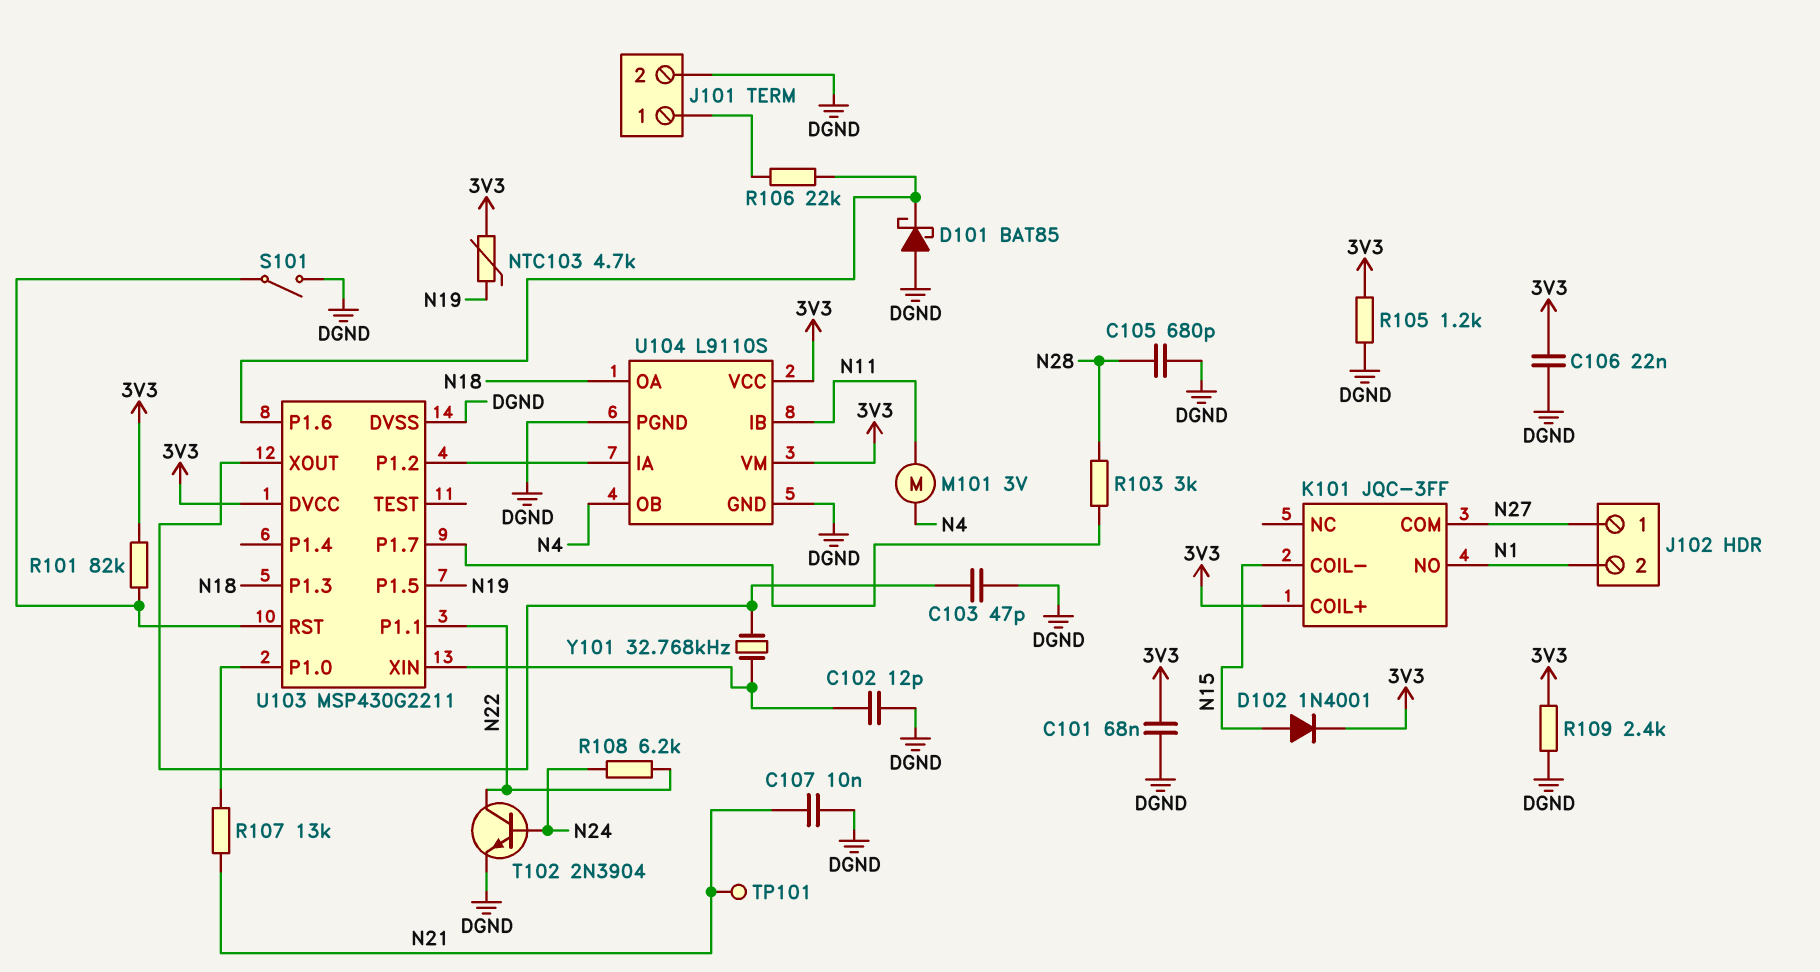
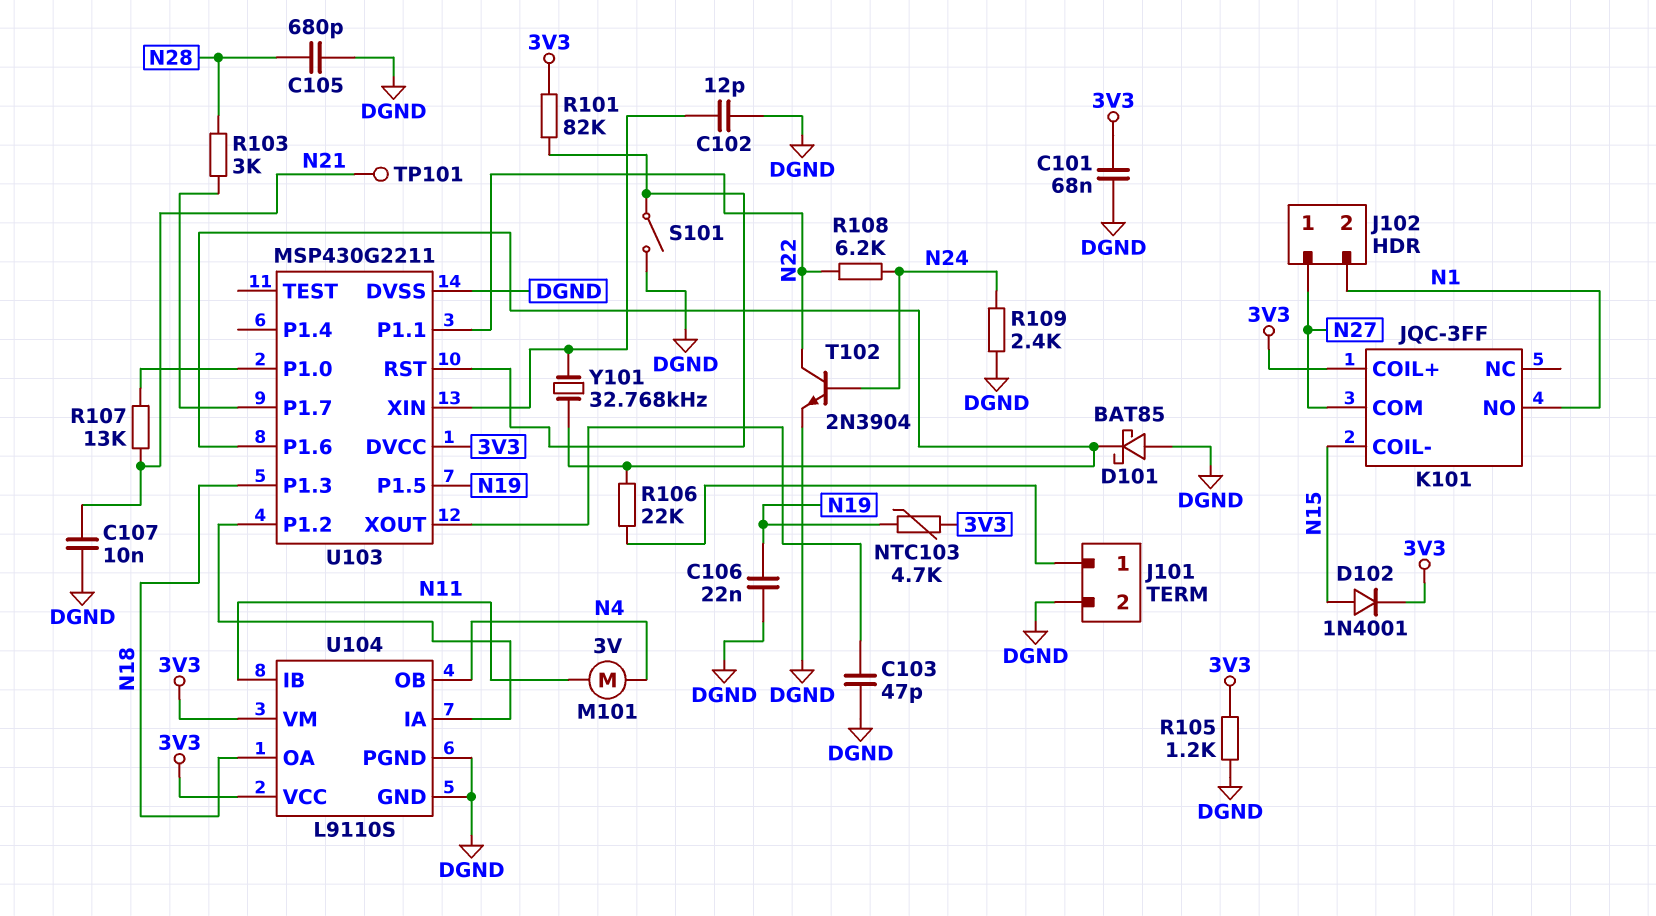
C106: 22nF (3V3, DGND) -> 22nF (DGND, N19)
R109: 2.4k (3V3, DGND) -> 2.4k (DGND, N24)
Y101: 32.768kHz (U103/XIN, U103/XOUT) -> 32.768kHz (U103/P1.6, U103/XIN)

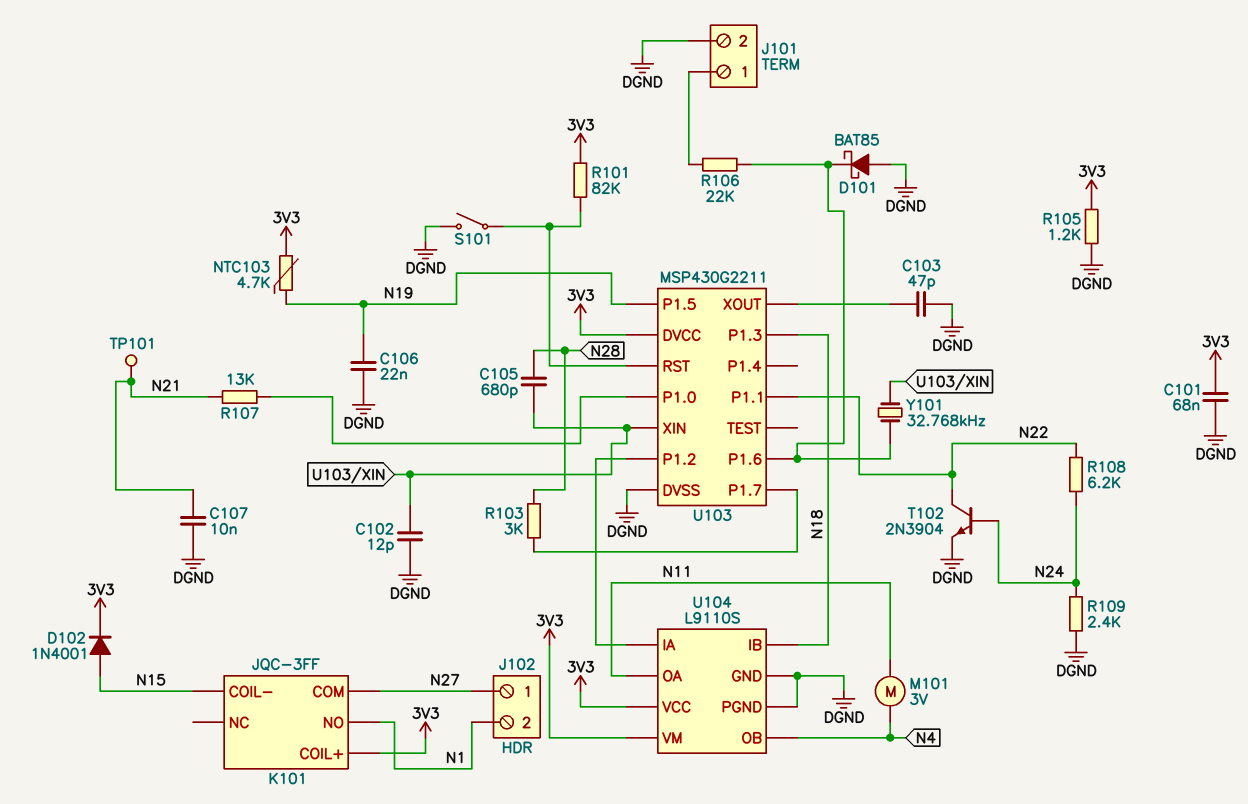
C105: 680pF (DGND, N28) -> 680pF (N28, U103/XIN)
U104 pin IB: N11 -> N18
U104 pin OA: N18 -> N11

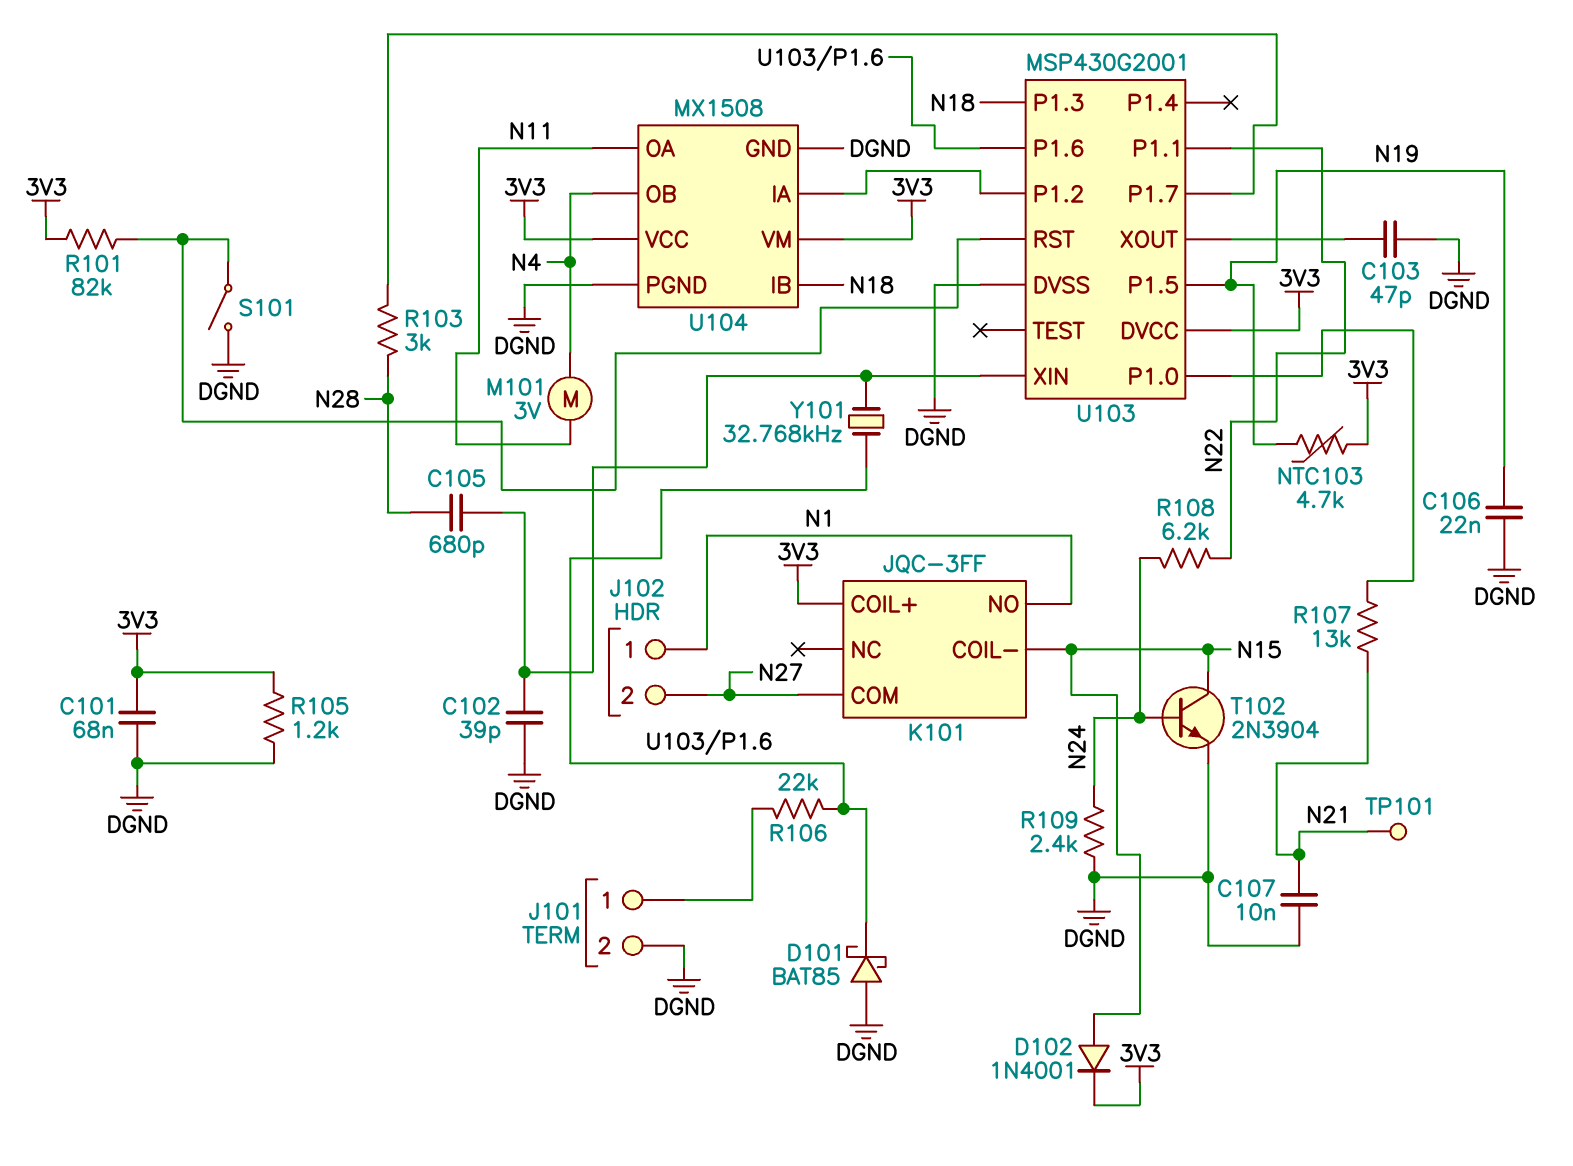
C102: 12pF (DGND, U103/XIN) -> 39pF (DGND, U103/XIN)
J102 pin 1: N27 -> N1
J102 pin 2: N1 -> N27
T102: NPN 2N3904 (B N24, C N22, E DGND) -> NPN 2N3904 (B N24, C N15, E DGND)
U103: MSP430G2211 -> MSP430G2001
U104: L9110S -> MX1508

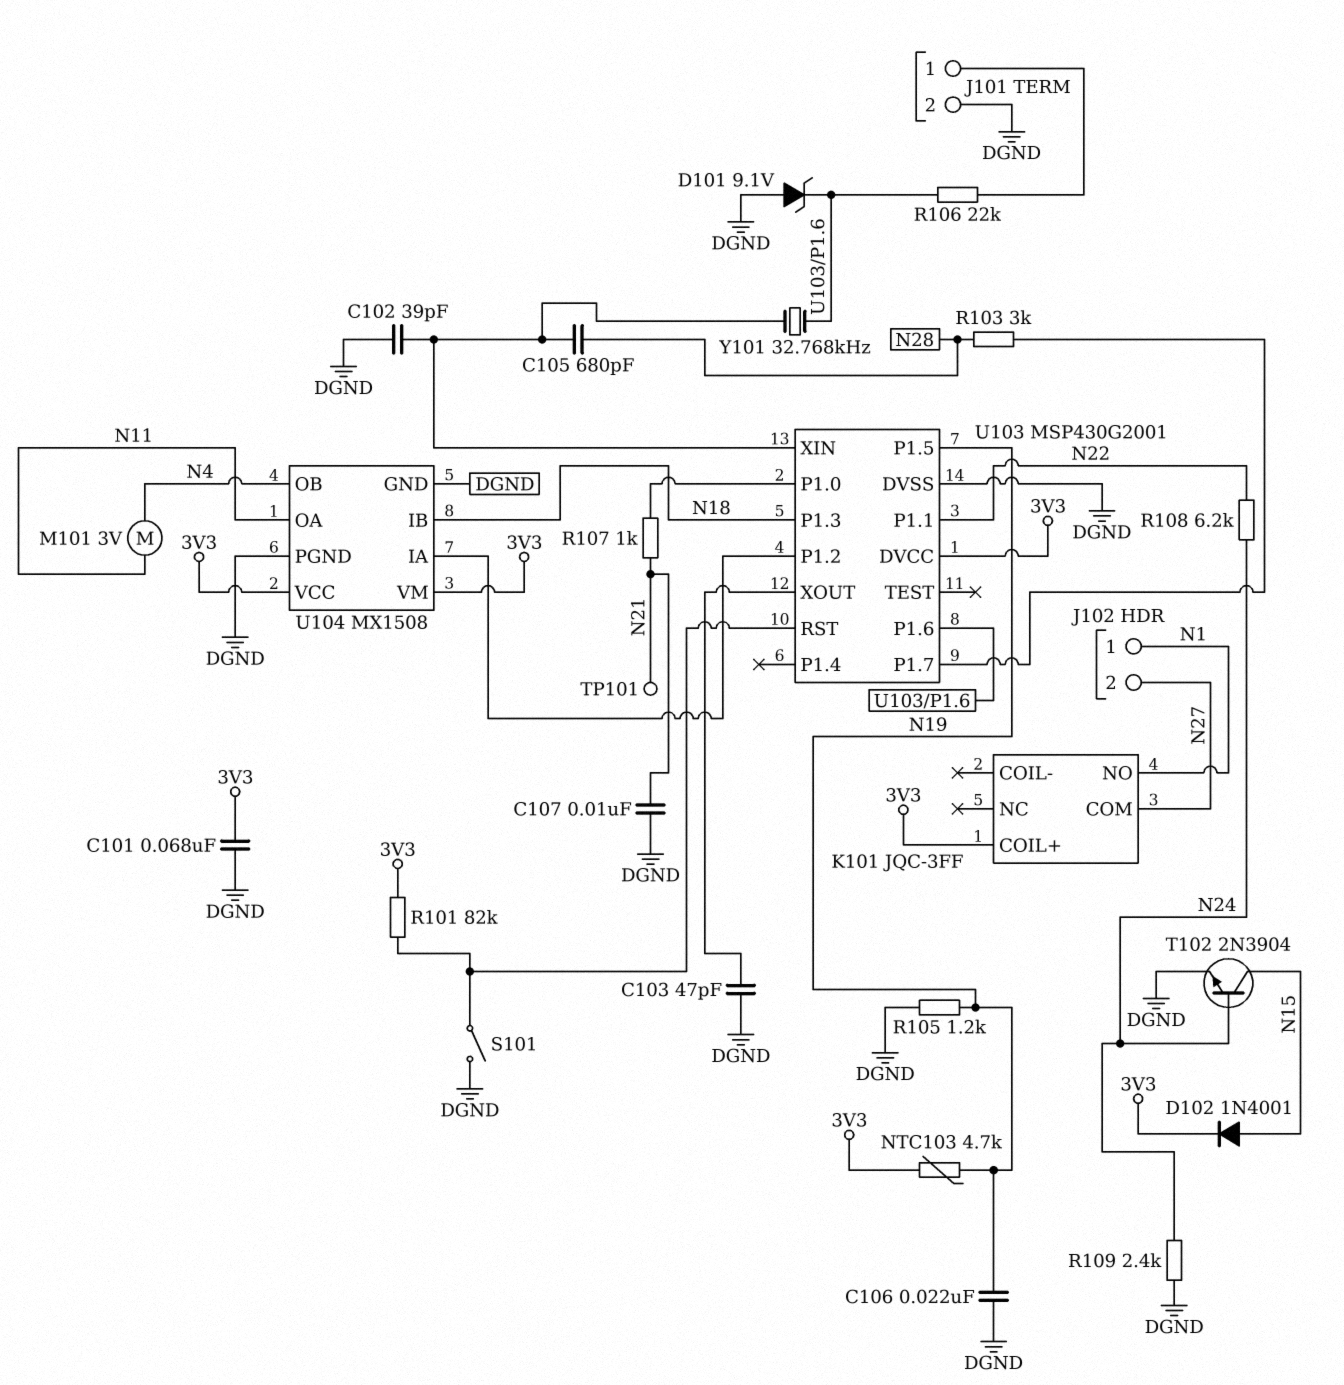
D101: schottky BAT85 (A DGND, K U103/P1.6) -> zener 9.1V (A DGND, K U103/P1.6)
K101 pin COIL-: N15 -> none
R105: 1.2k (3V3, DGND) -> 1.2k (DGND, N19)
R107: 13k (N21, U103/P1.0) -> 1k (N21, U103/P1.0)

